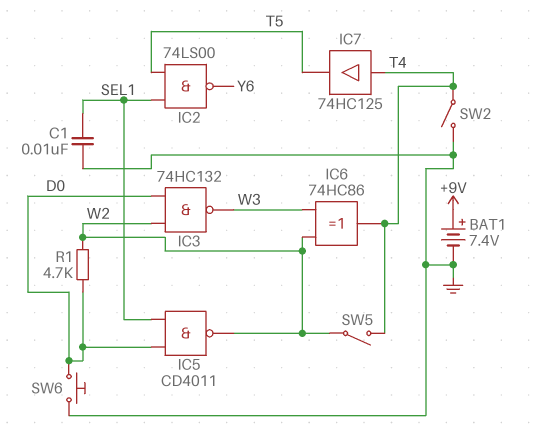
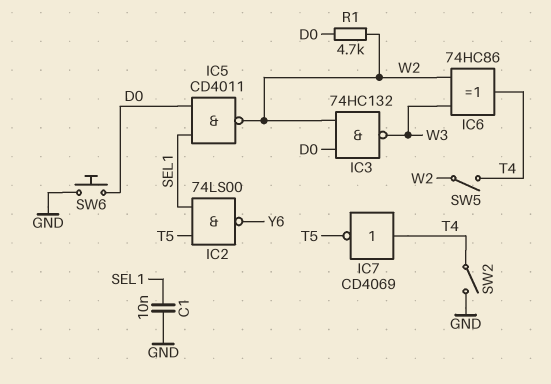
BAT1: 7.4V (plus +9V, minus GND) -> none
IC7: buffer 74HC125 (in T4, out T5) -> NOT CD4069 (in T4, out T5)

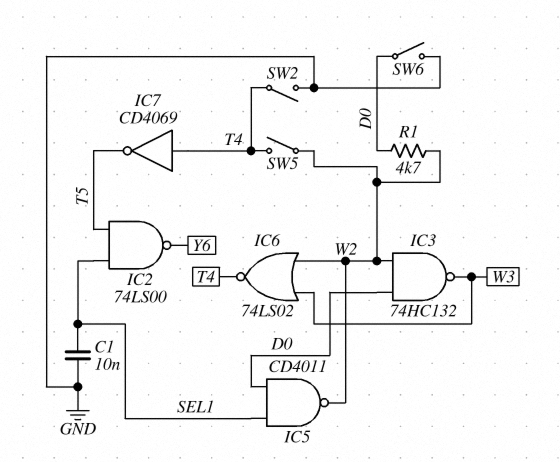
IC6: XOR 74HC86 (in W2, in W3, out T4) -> NOR 74LS02 (in W2, in W3, out T4)
SW6: button (D0, GND) -> switch (D0, GND)

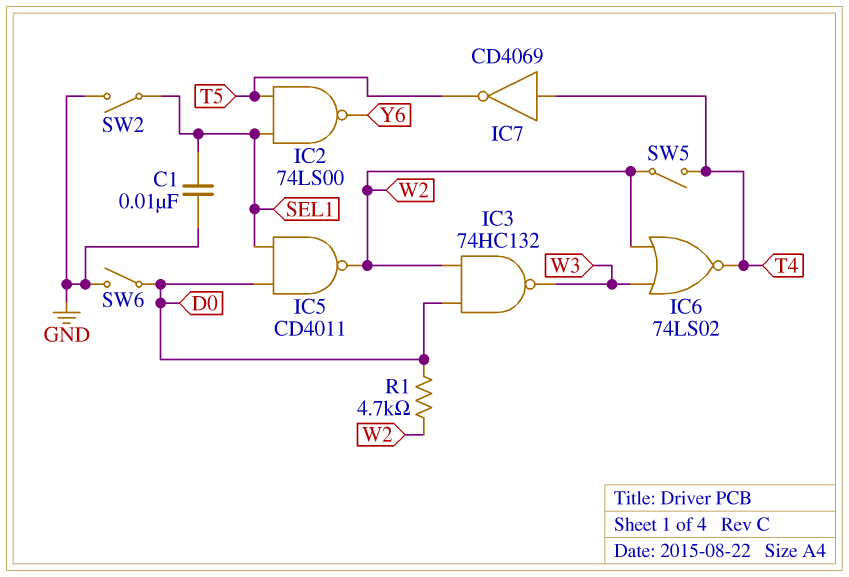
SW2: switch (GND, T4) -> switch (GND, SEL1)

